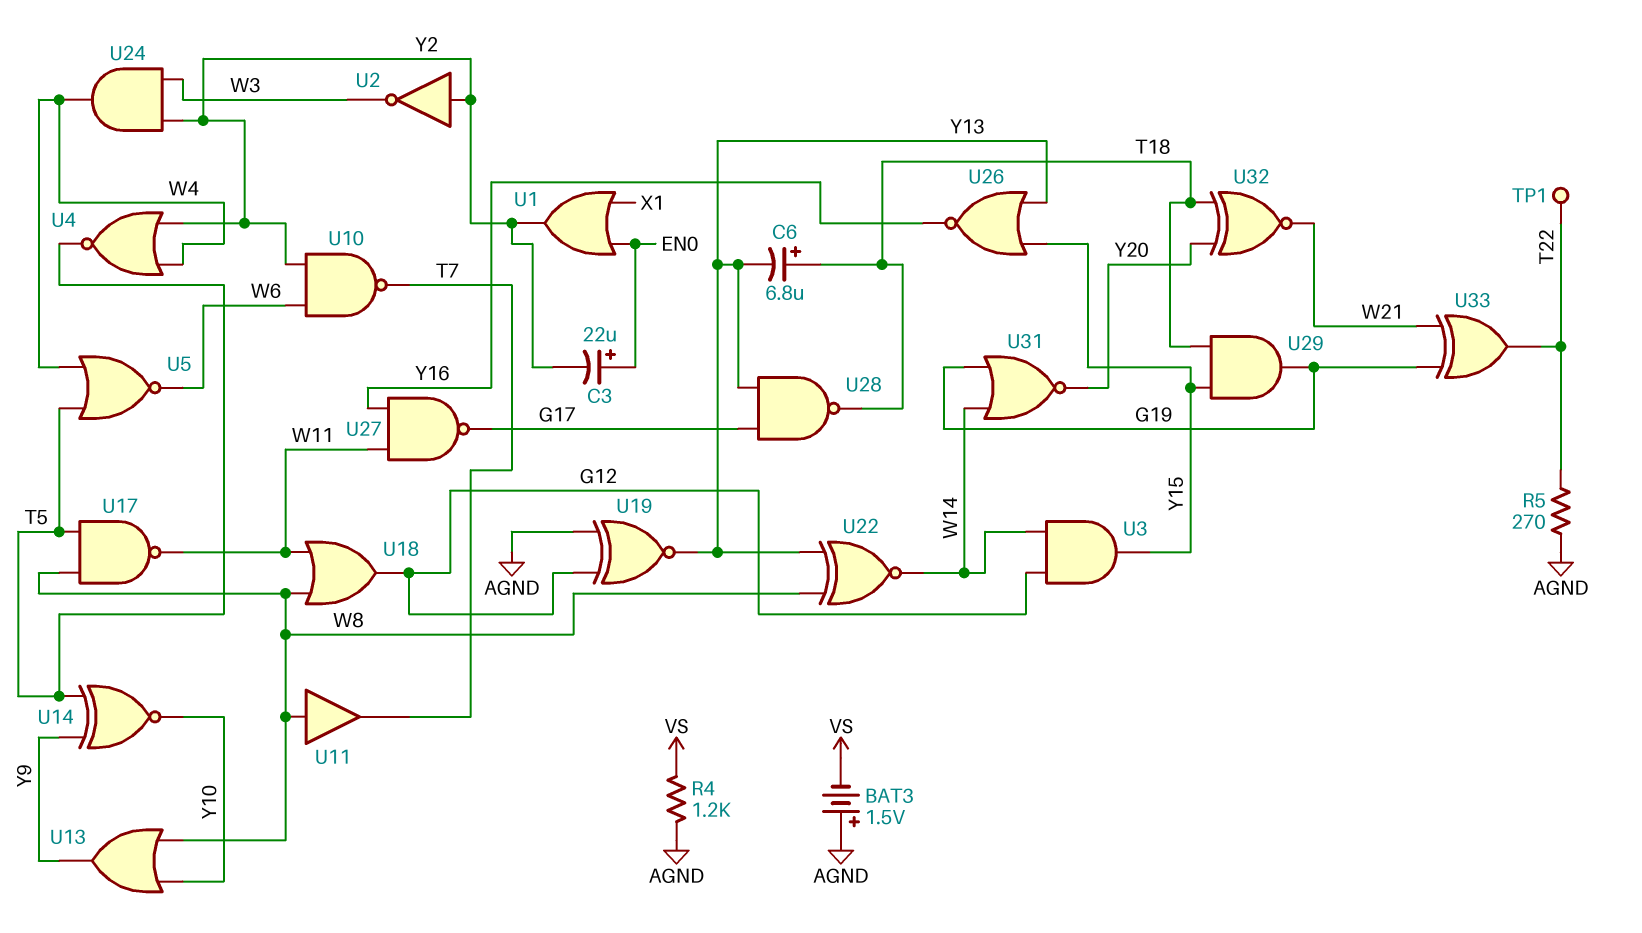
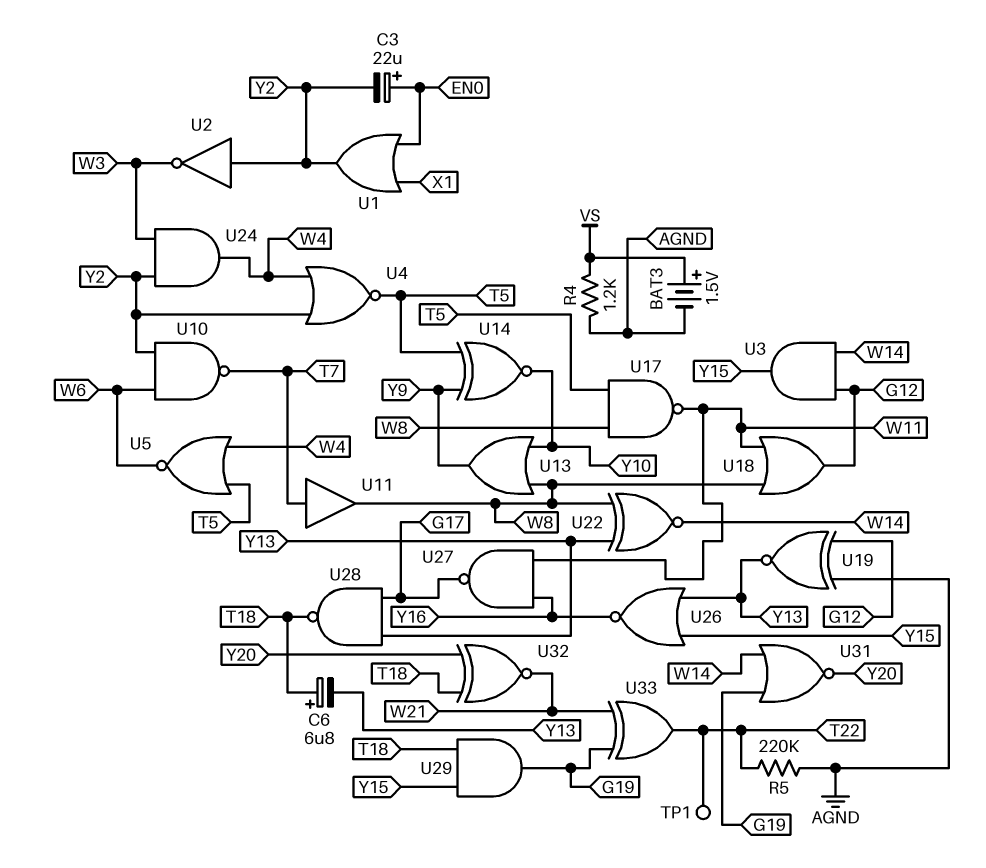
BAT3: 1.5V (plus AGND, minus VS) -> 1.5V (plus VS, minus AGND)
R5: 270 (AGND, T22) -> 220k (AGND, T22)
U11: buffer (in W8, out T7) -> buffer (in T7, out W8)

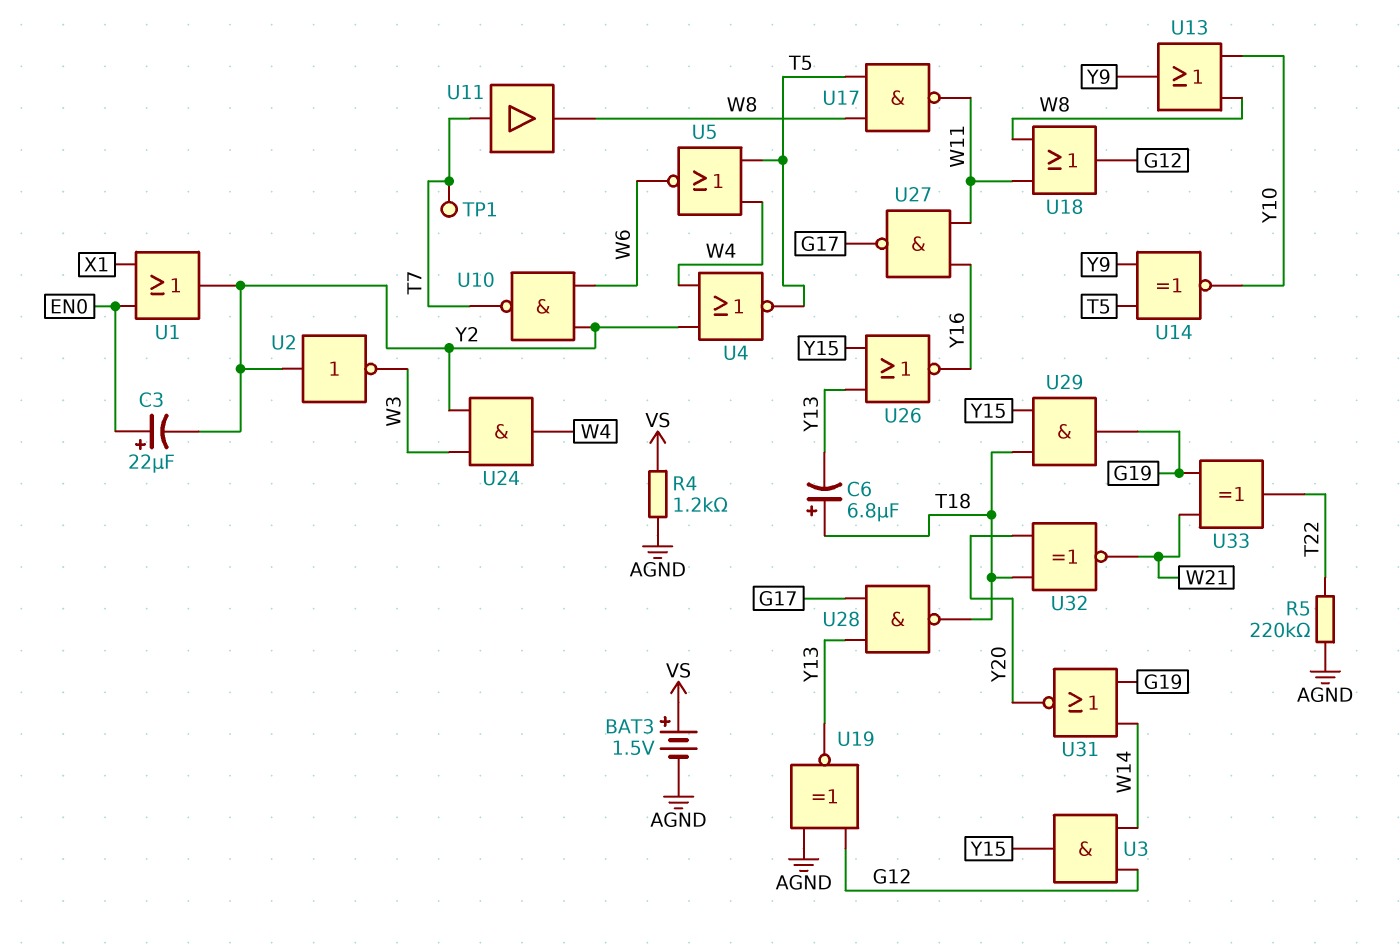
TP1: test point (T22) -> test point (T7)
U22: XNOR (in W8, in Y13, out W14) -> none

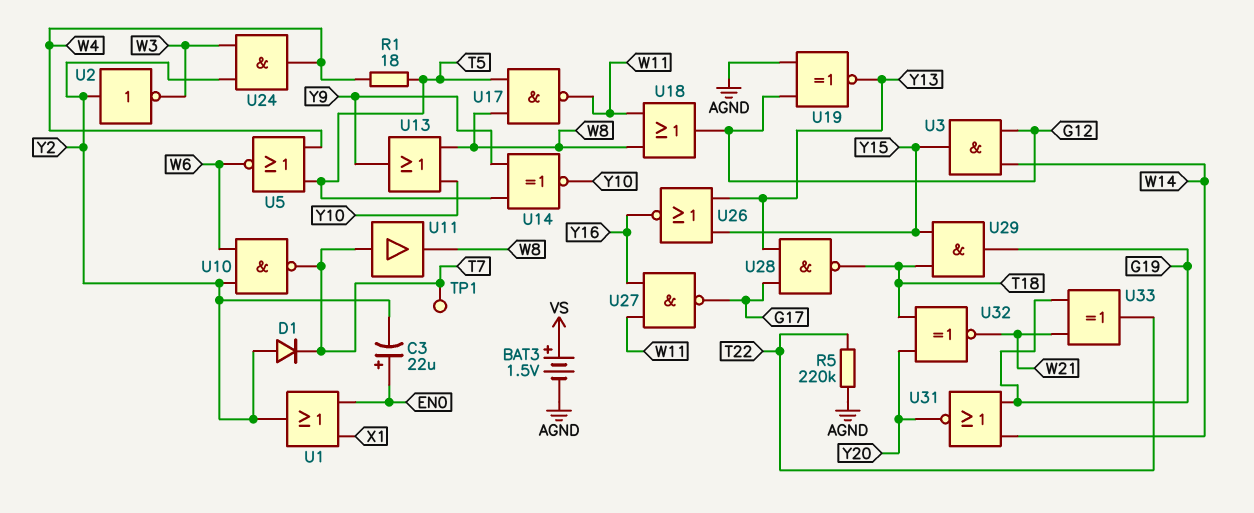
C6: 6.8uF (plus T18, minus Y13) -> none
D1: none -> diode (A Y2, K T7)
R1: none -> 18 (T5, W4)
R4: 1.2k (AGND, VS) -> none
U4: NOR (in W4, in Y2, out T5) -> none

